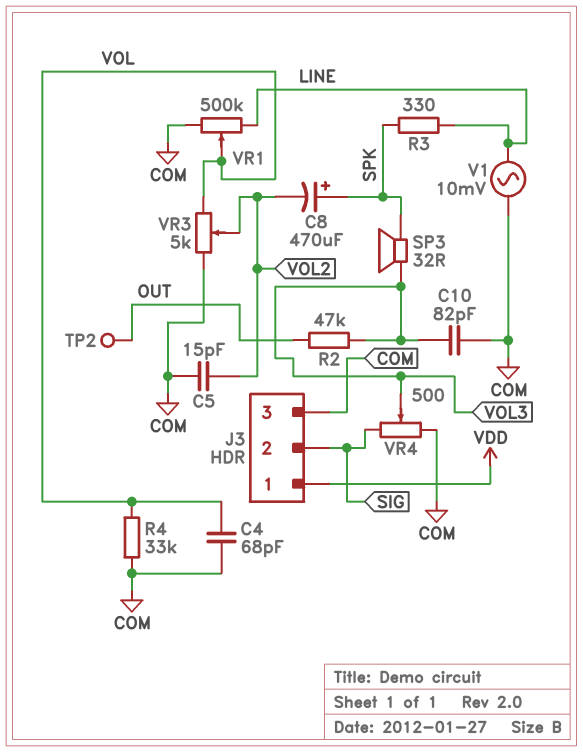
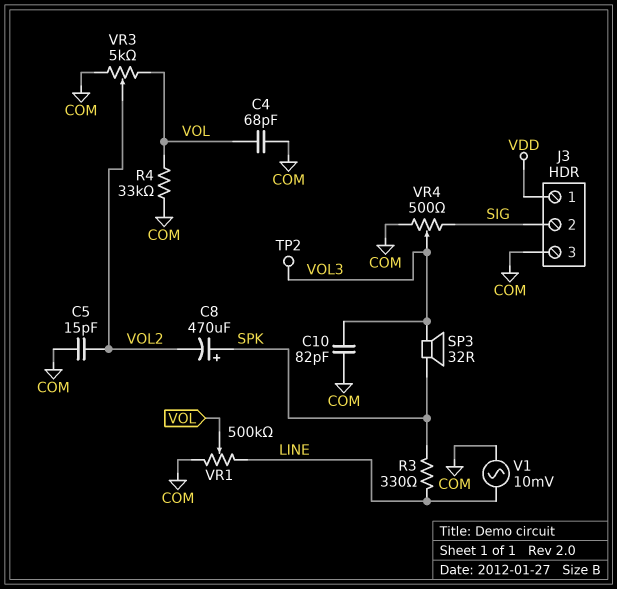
R2: 47k (OUT, VOL3) -> none
TP2: test point (OUT) -> test point (VOL3)

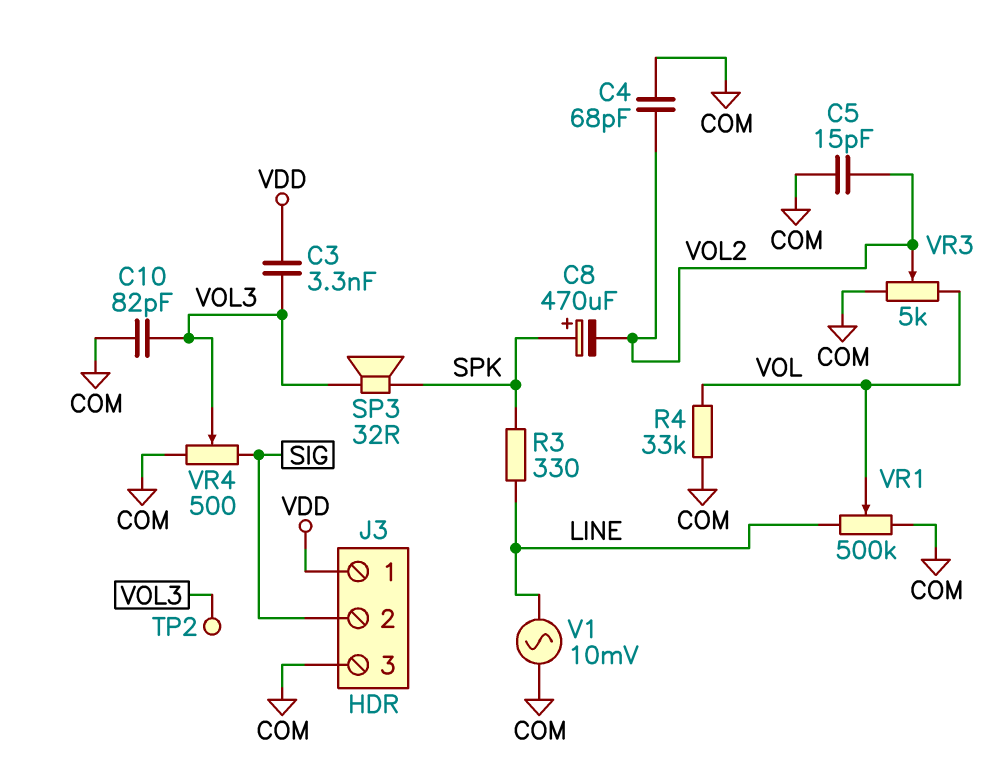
C3: none -> 3.3nF (VDD, VOL3)
C4: 68pF (COM, VOL) -> 68pF (COM, VOL2)

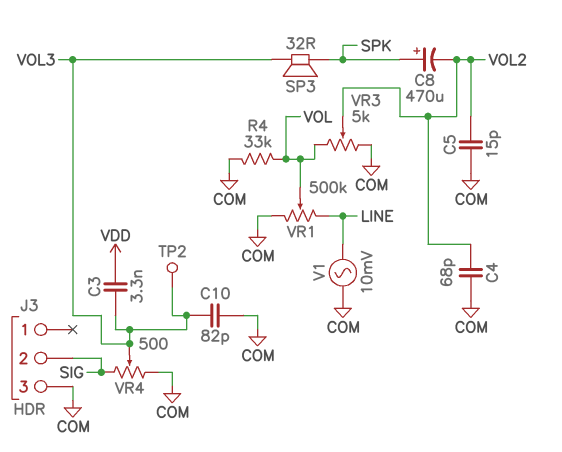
J3 pin 1: VDD -> none
R3: 330 (LINE, SPK) -> none

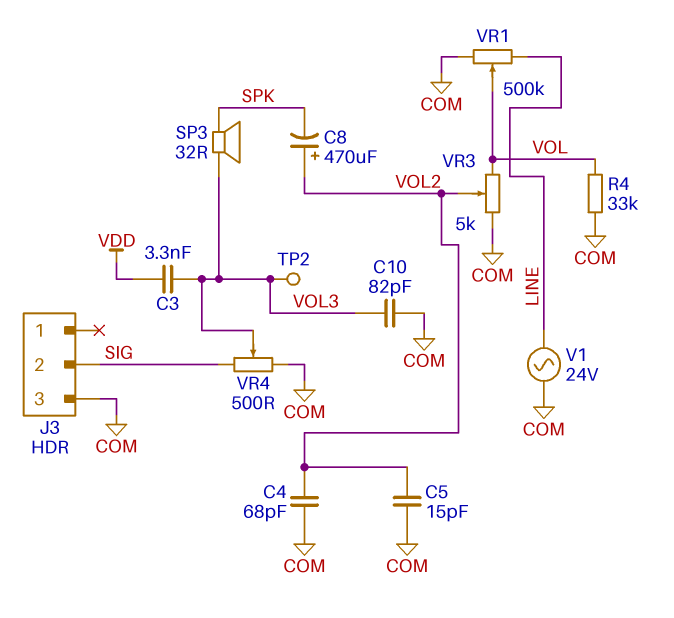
C8: 470uF (plus SPK, minus VOL2) -> 470uF (plus VOL2, minus SPK)
V1: AC 10mV (COM, LINE) -> AC 24V (COM, LINE)

